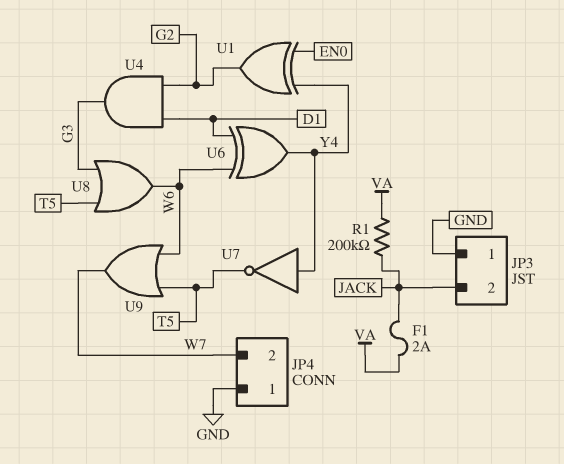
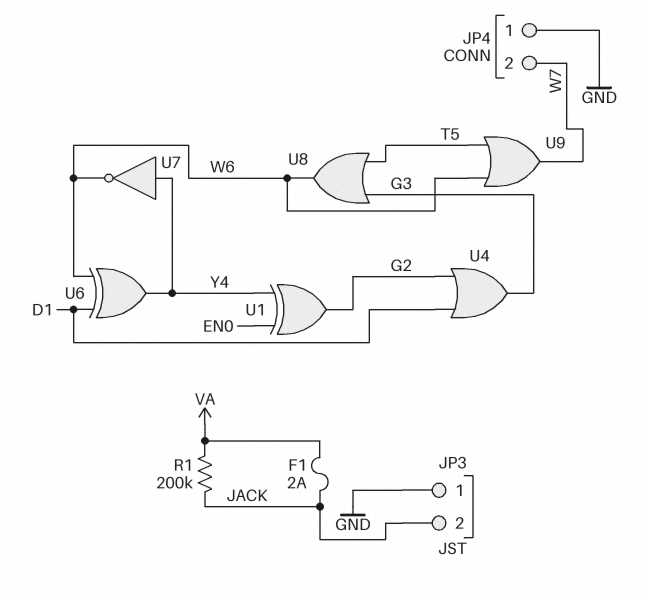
U4: AND (in D1, in G2, out G3) -> OR (in D1, in G2, out G3)
U7: NOT (in Y4, out T5) -> NOT (in Y4, out W6)

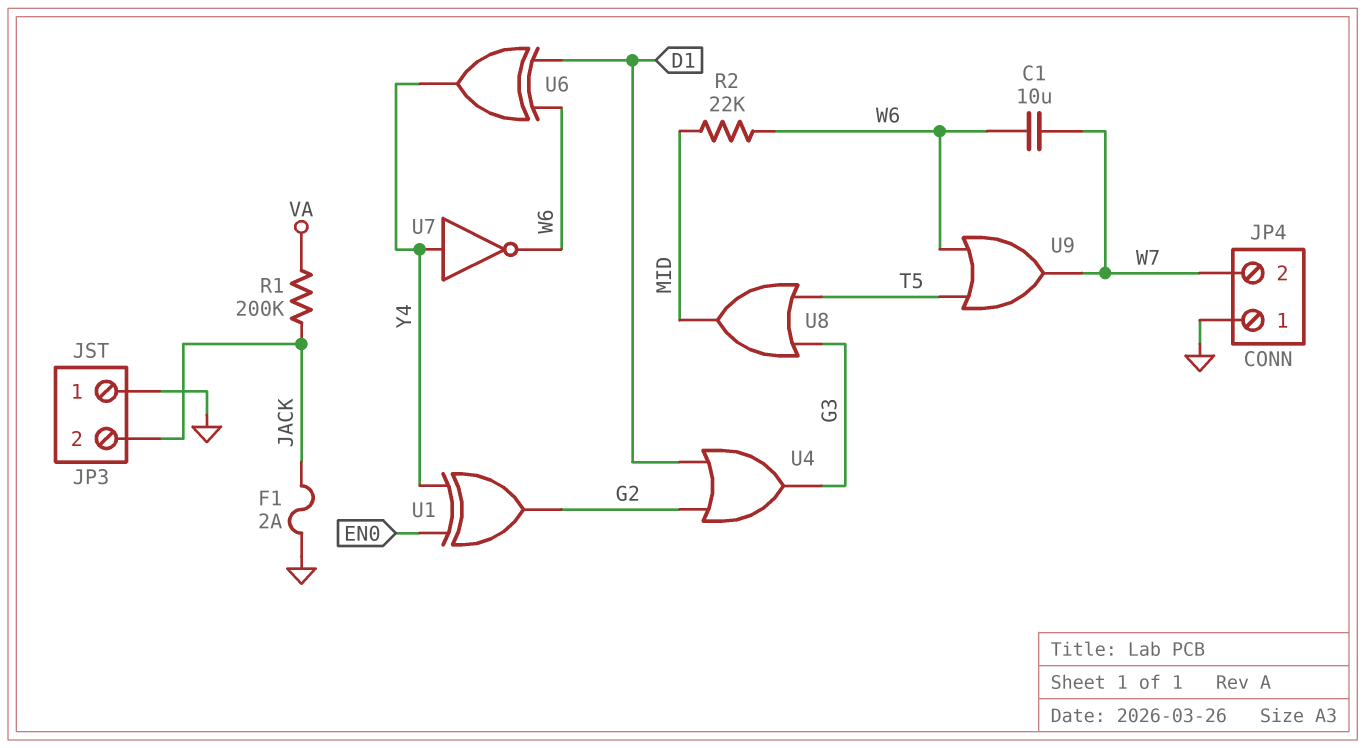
C1: none -> 10uF (W6, W7)
F1: 2A (JACK, VA) -> 2A (GND, JACK)
R2: none -> 22k (MID, W6)
U8: OR (in G3, in T5, out W6) -> OR (in G3, in T5, out MID)

